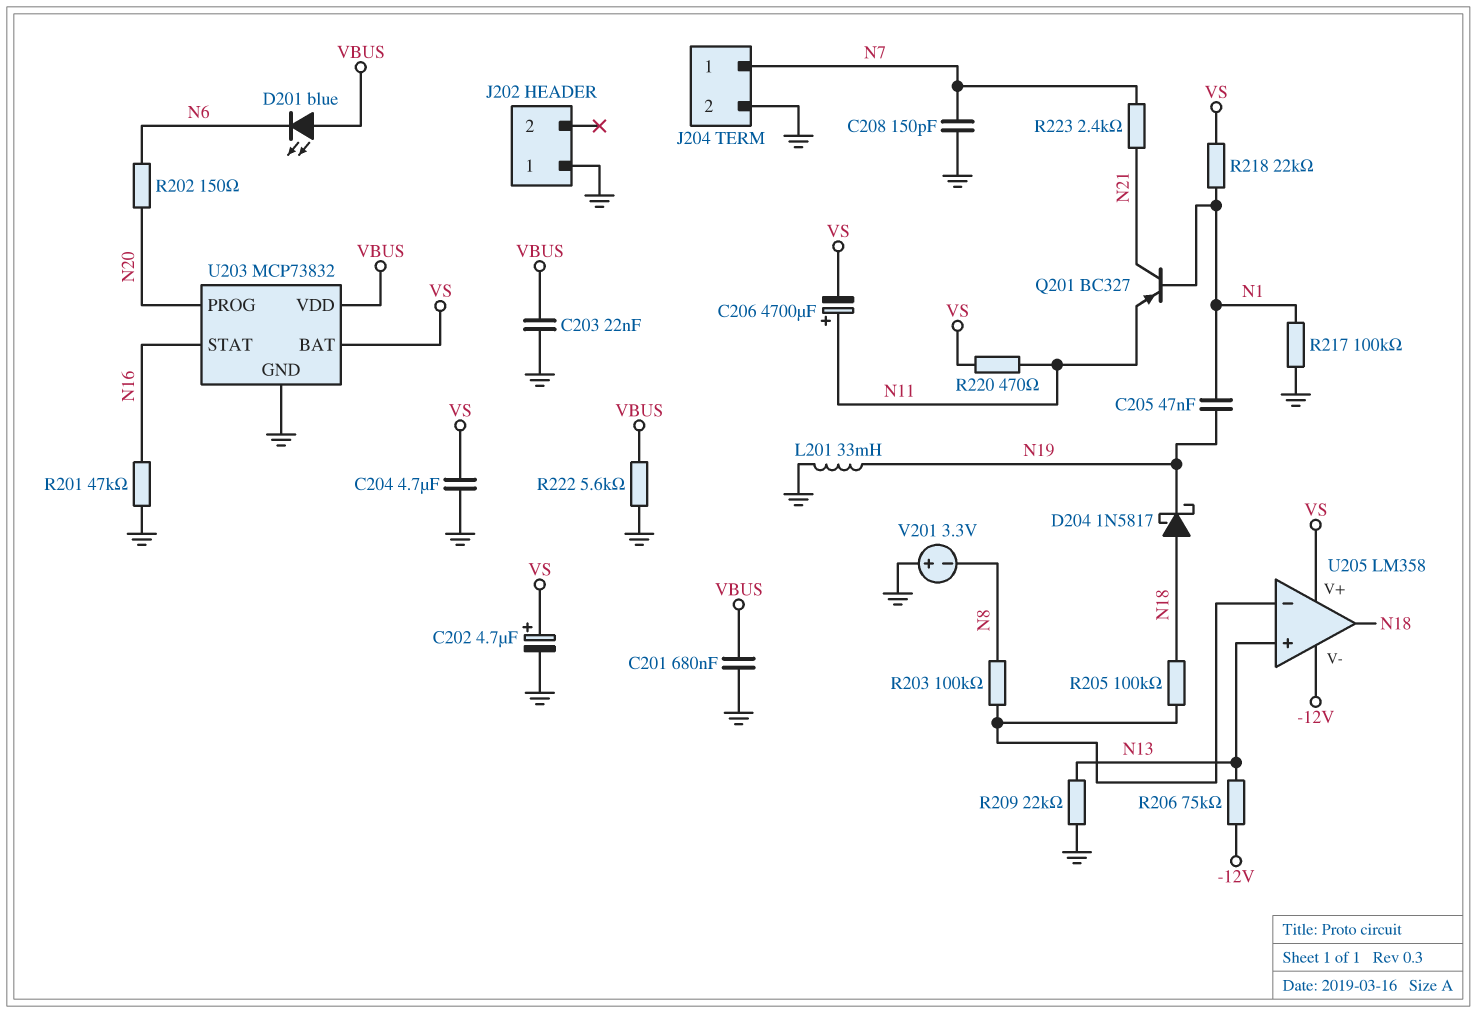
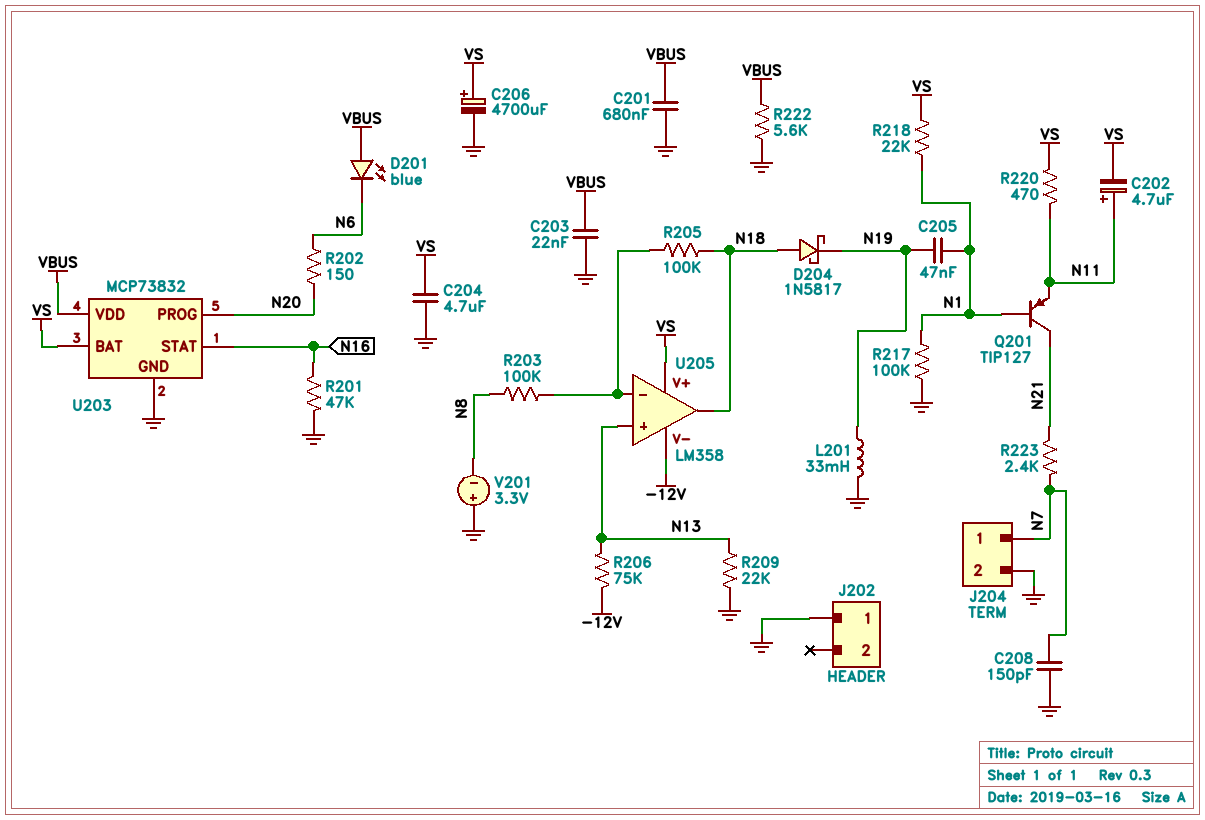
C202: 4.7uF (plus VS, minus GND) -> 4.7uF (plus N11, minus VS)
C206: 4700uF (plus N11, minus VS) -> 4700uF (plus VS, minus GND)
Q201: PNP BC327 (B N1, C N21, E N11) -> PNP TIP127 (B N1, C N21, E N11)

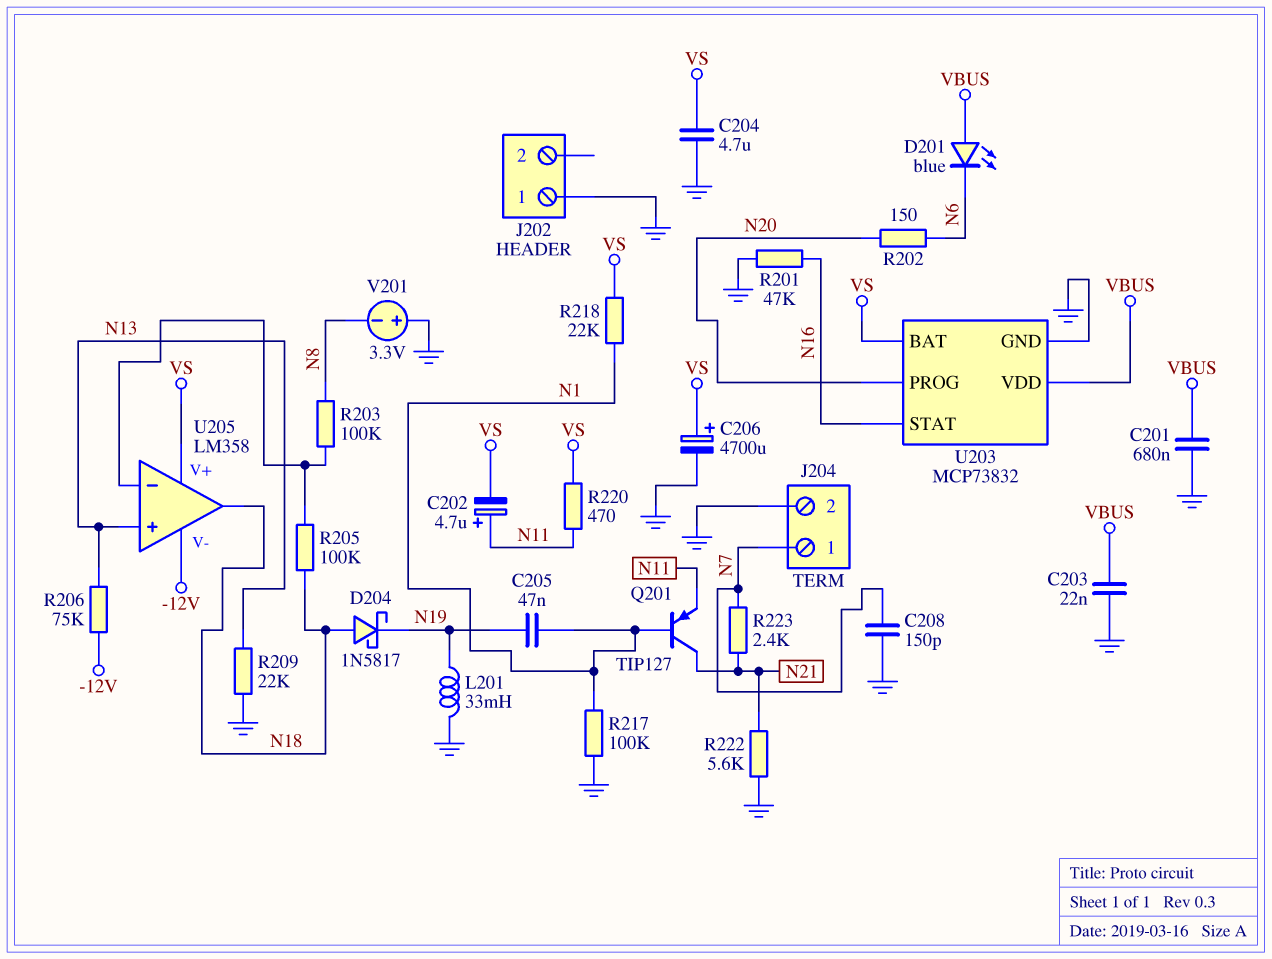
R222: 5.6k (GND, VBUS) -> 5.6k (GND, N21)

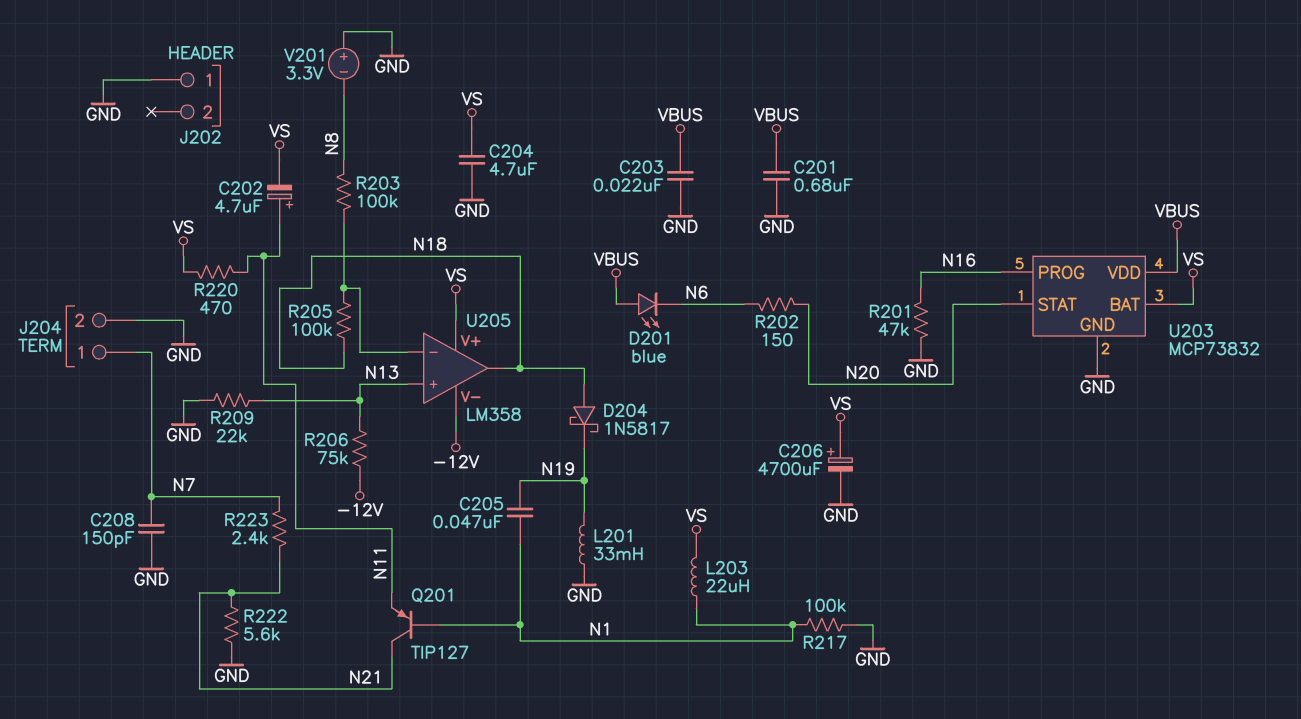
L203: none -> 22uH (N1, VS)
R218: 22k (N1, VS) -> none
U203 pin PROG: N20 -> N16
U203 pin STAT: N16 -> N20

